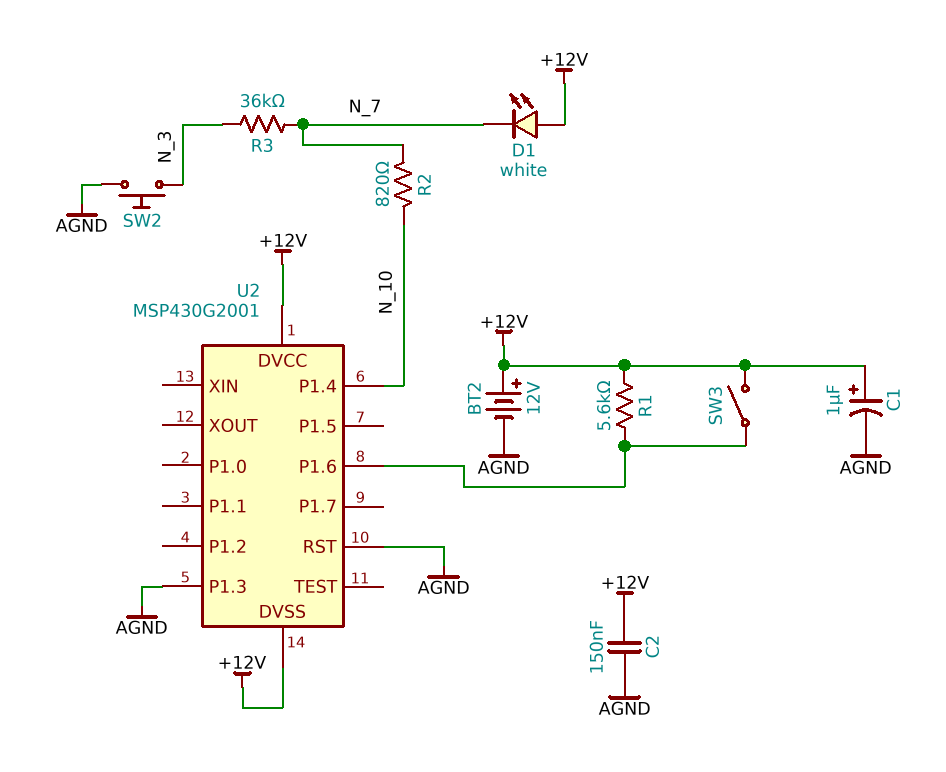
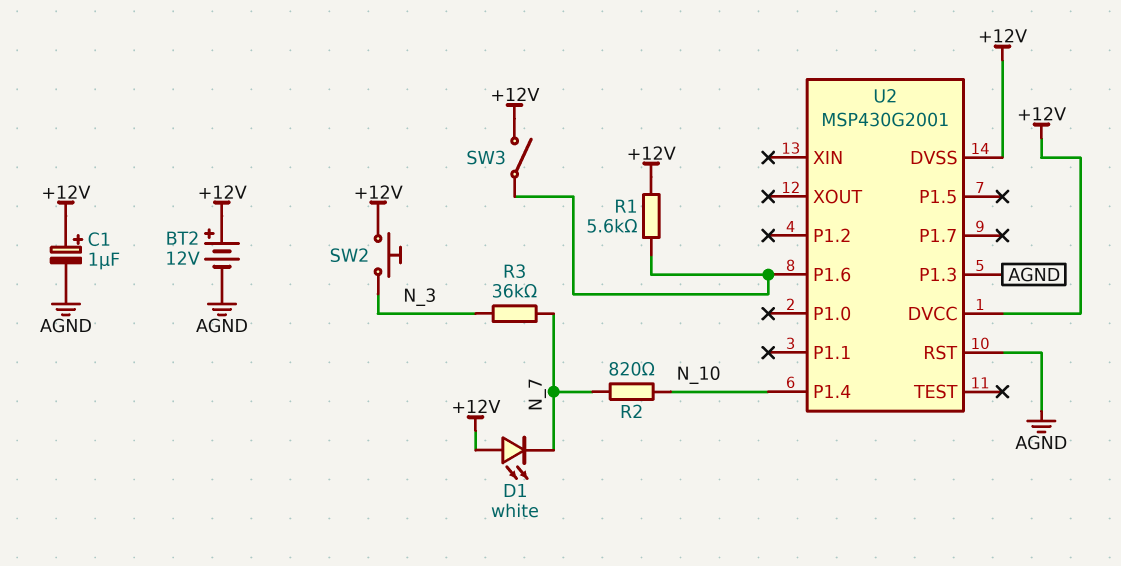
C2: 150nF (+12V, AGND) -> none
SW2: button (AGND, N_3) -> button (+12V, N_3)

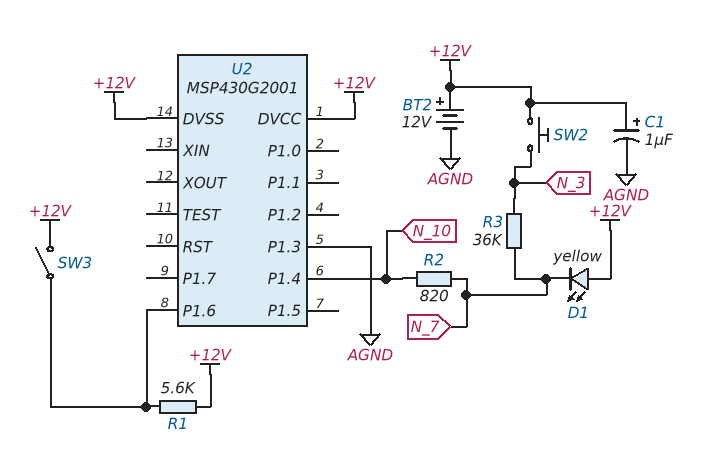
D1: LED white (A +12V, K N_7) -> LED yellow (A +12V, K N_7)
U2 pin RST: AGND -> none

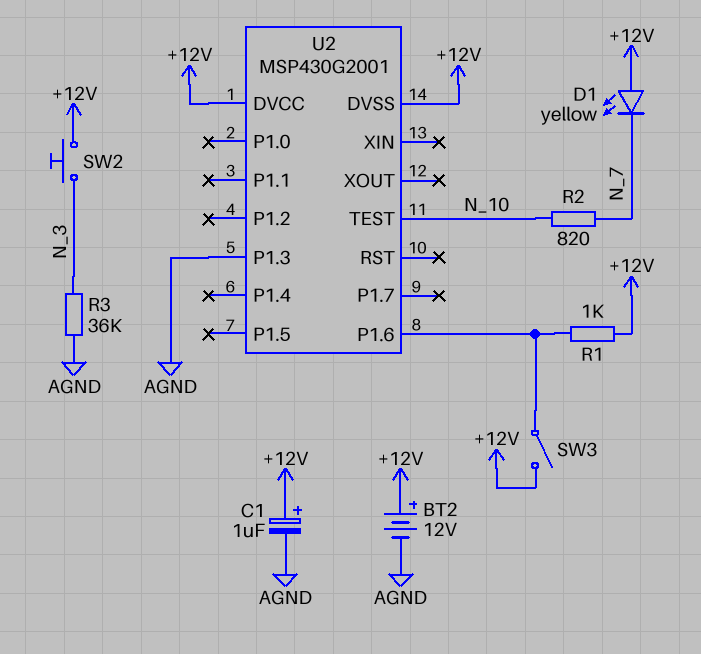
R1: 5.6k (+12V, U2/P1.6) -> 1k (+12V, U2/P1.6)
R3: 36k (N_3, N_7) -> 36k (AGND, N_3)
U2 pin P1.4: N_10 -> none
U2 pin TEST: none -> N_10

